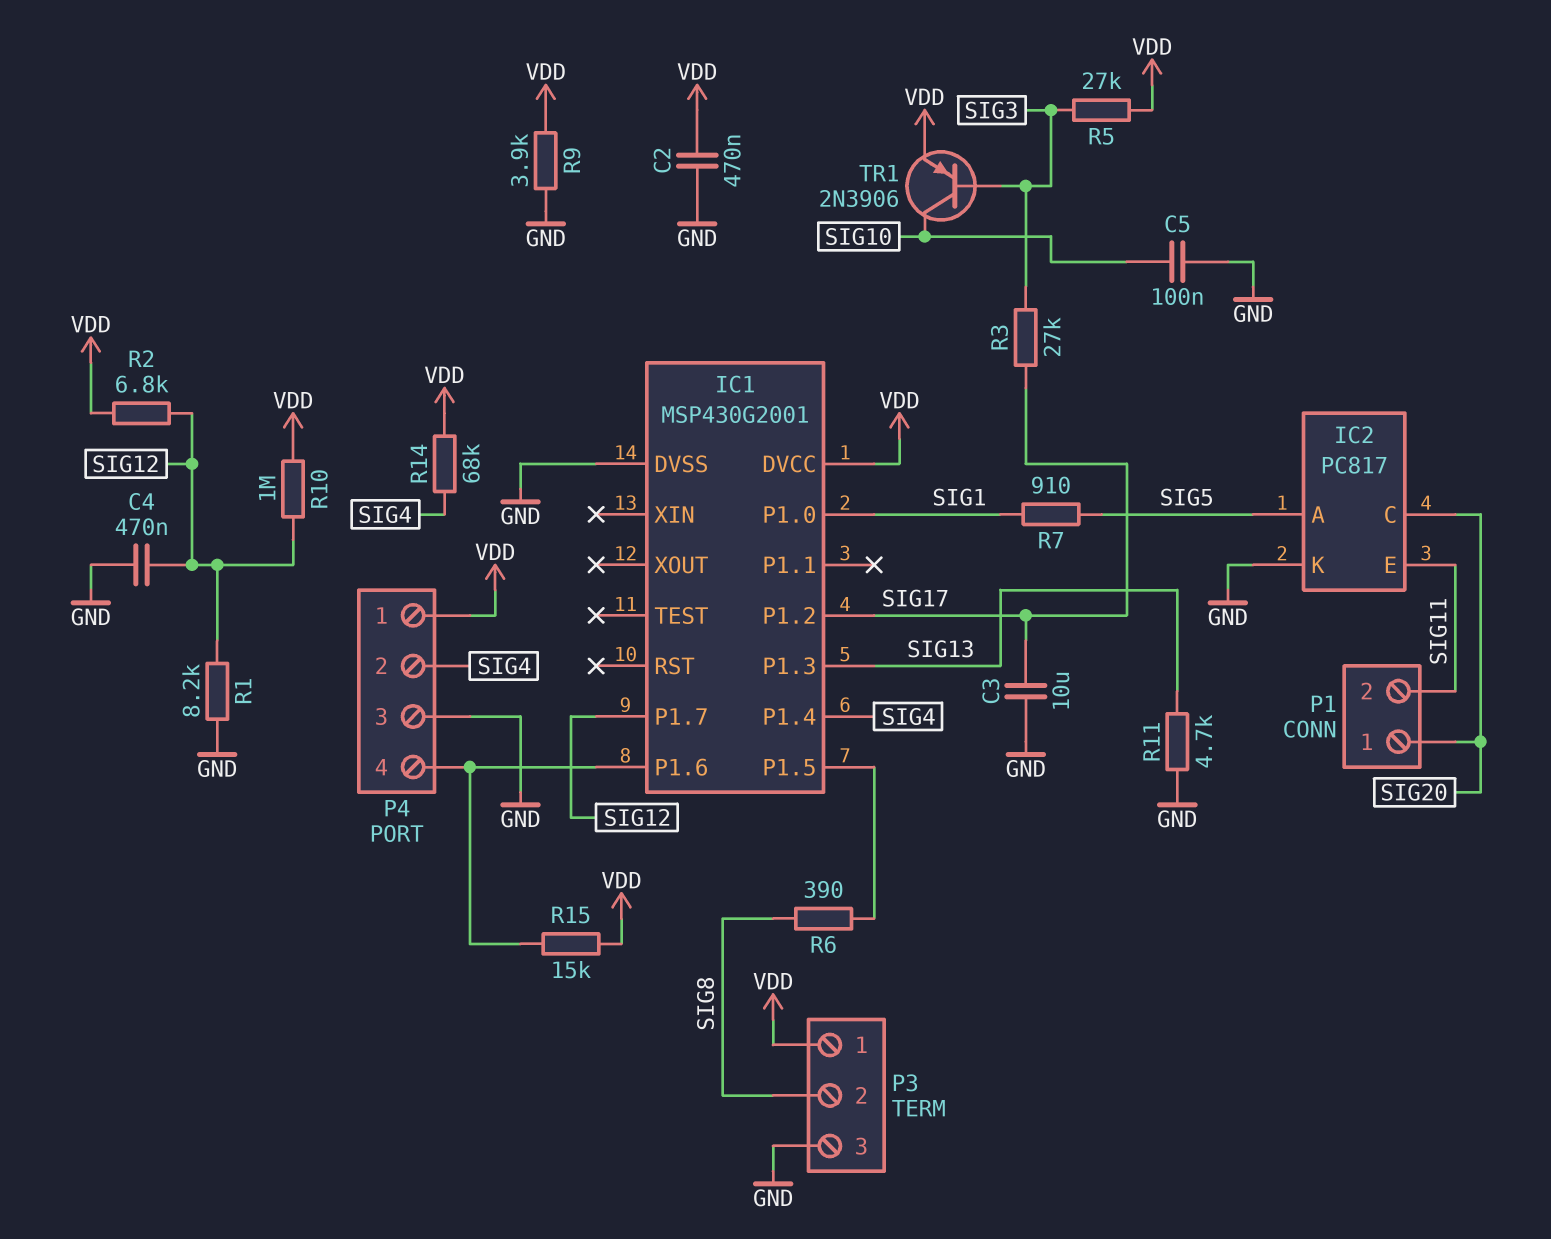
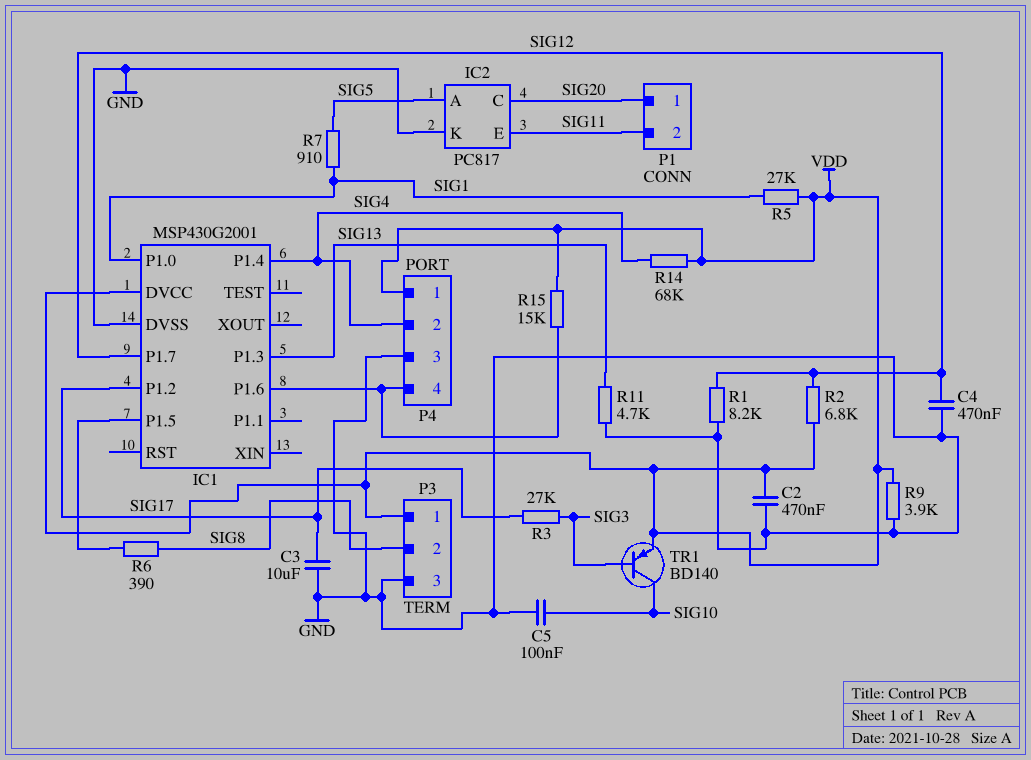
R5: 27k (SIG3, VDD) -> 27k (SIG1, VDD)
R10: 1M (SIG12, VDD) -> none
TR1: PNP 2N3906 (B SIG3, C SIG10, E VDD) -> PNP BD140 (B SIG3, C SIG10, E VDD)

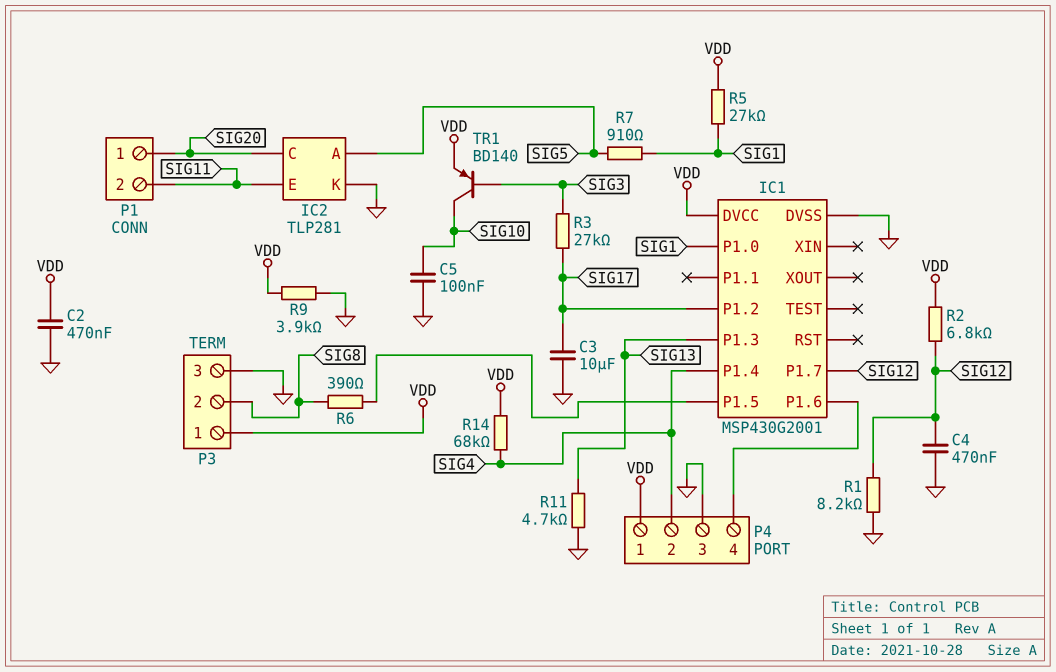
IC2: PC817 -> TLP281
R15: 15k (IC1/P1.6, VDD) -> none

